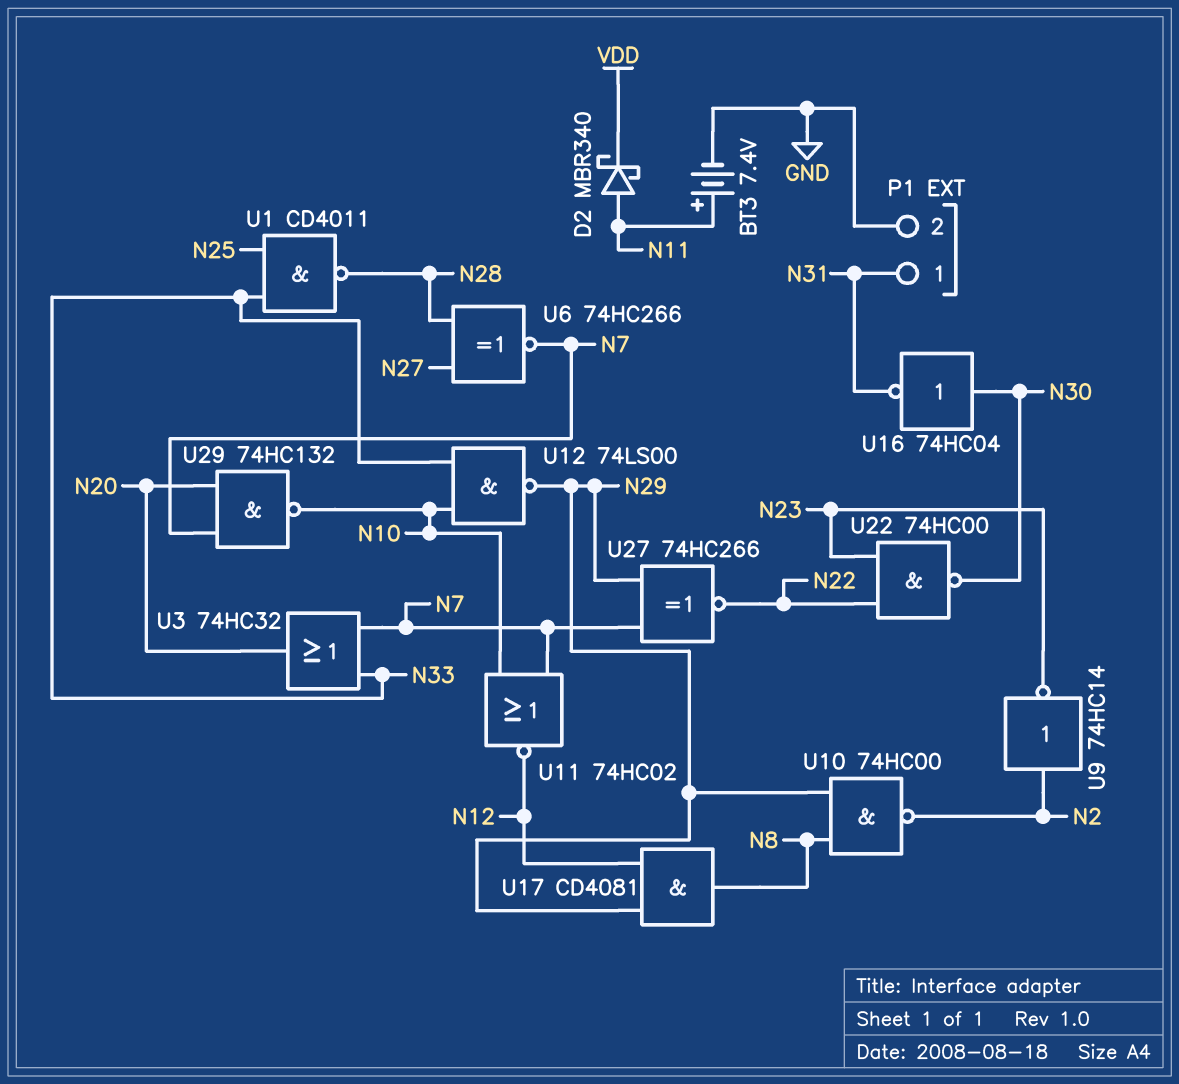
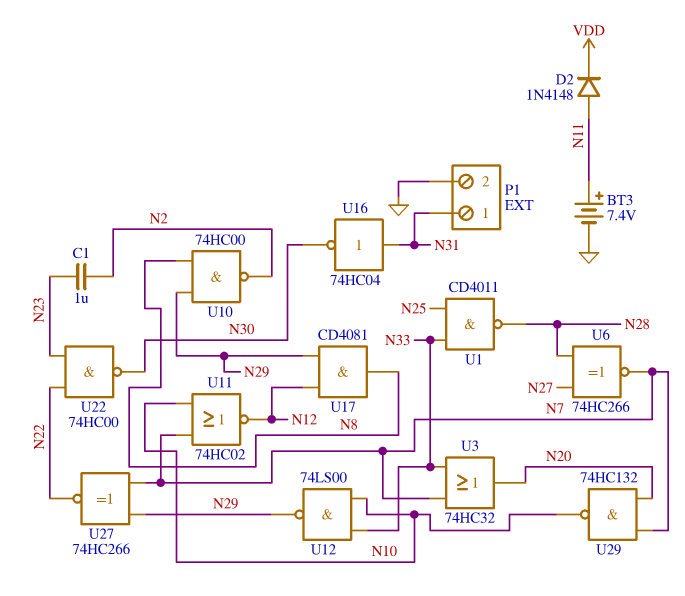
C1: none -> 1uF (N2, N23)
D2: schottky MBR340 (A N11, K VDD) -> diode 1N4148 (A N11, K VDD)
U9: NOT 74HC14 (in N2, out N23) -> none
U16: NOT 74HC04 (in N30, out N31) -> NOT 74HC04 (in N31, out N30)

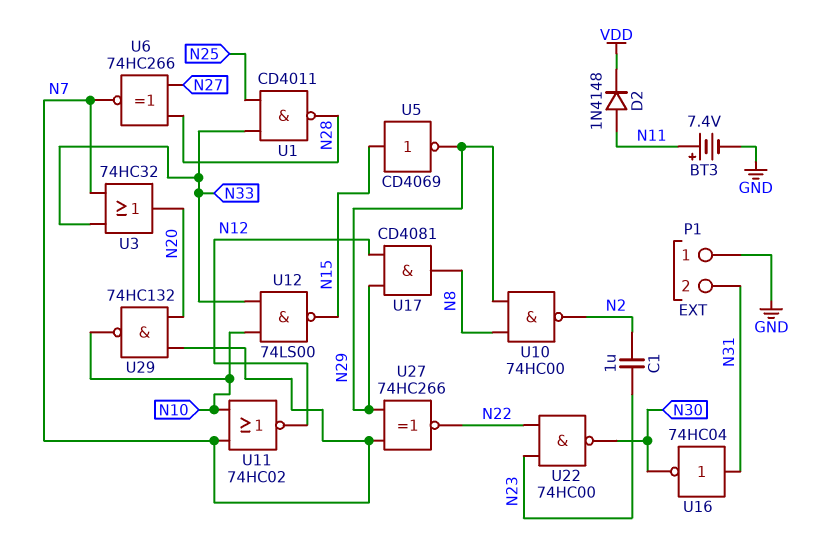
P1 pin 1: N31 -> GND
P1 pin 2: GND -> N31
U5: none -> NOT CD4069 (in N15, out N29)
U12: NAND 74LS00 (in N10, in N33, out N29) -> NAND 74LS00 (in N10, in N33, out N15)

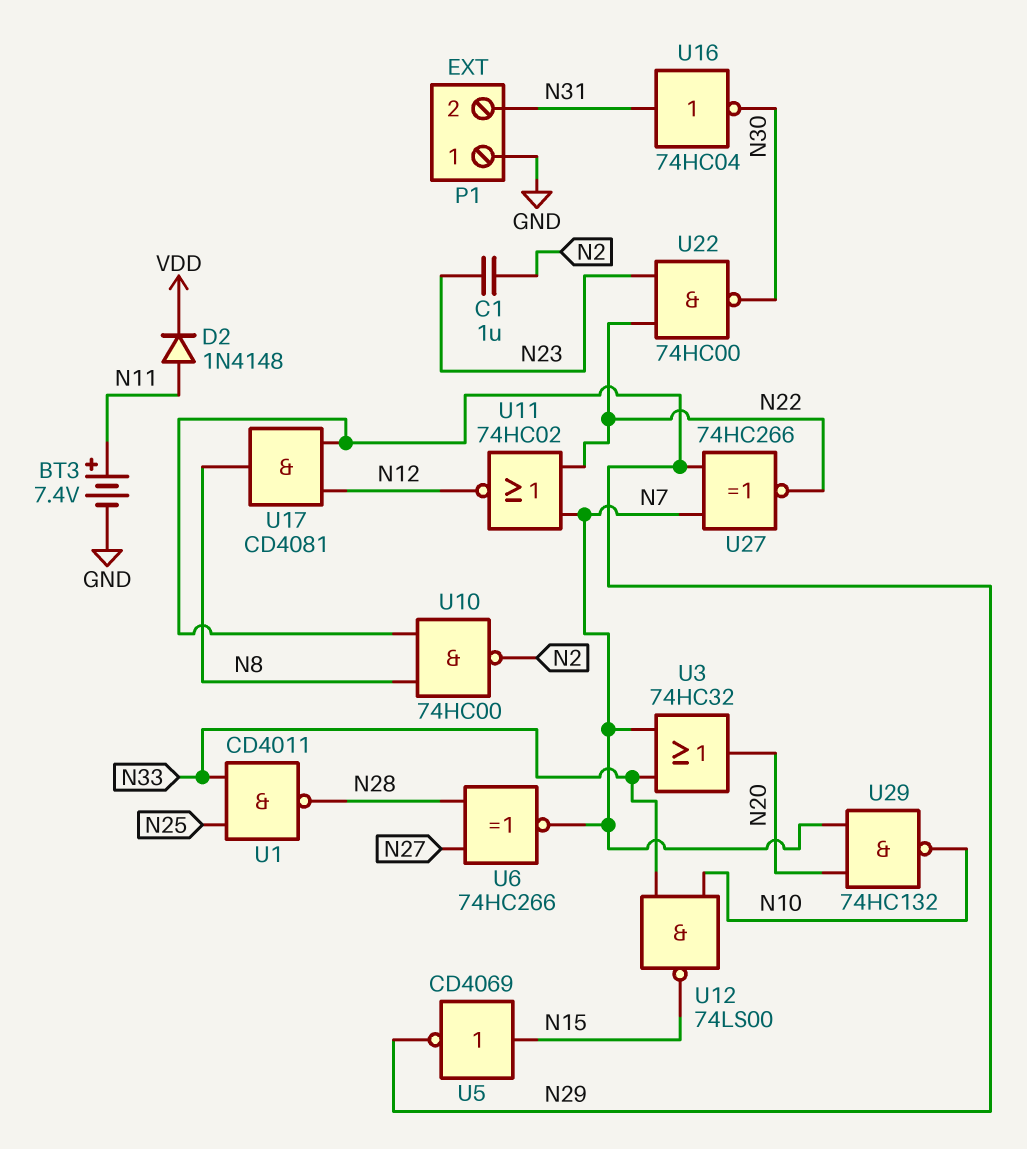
U11: NOR 74HC02 (in N7, in N10, out N12) -> NOR 74HC02 (in N7, in N22, out N12)

